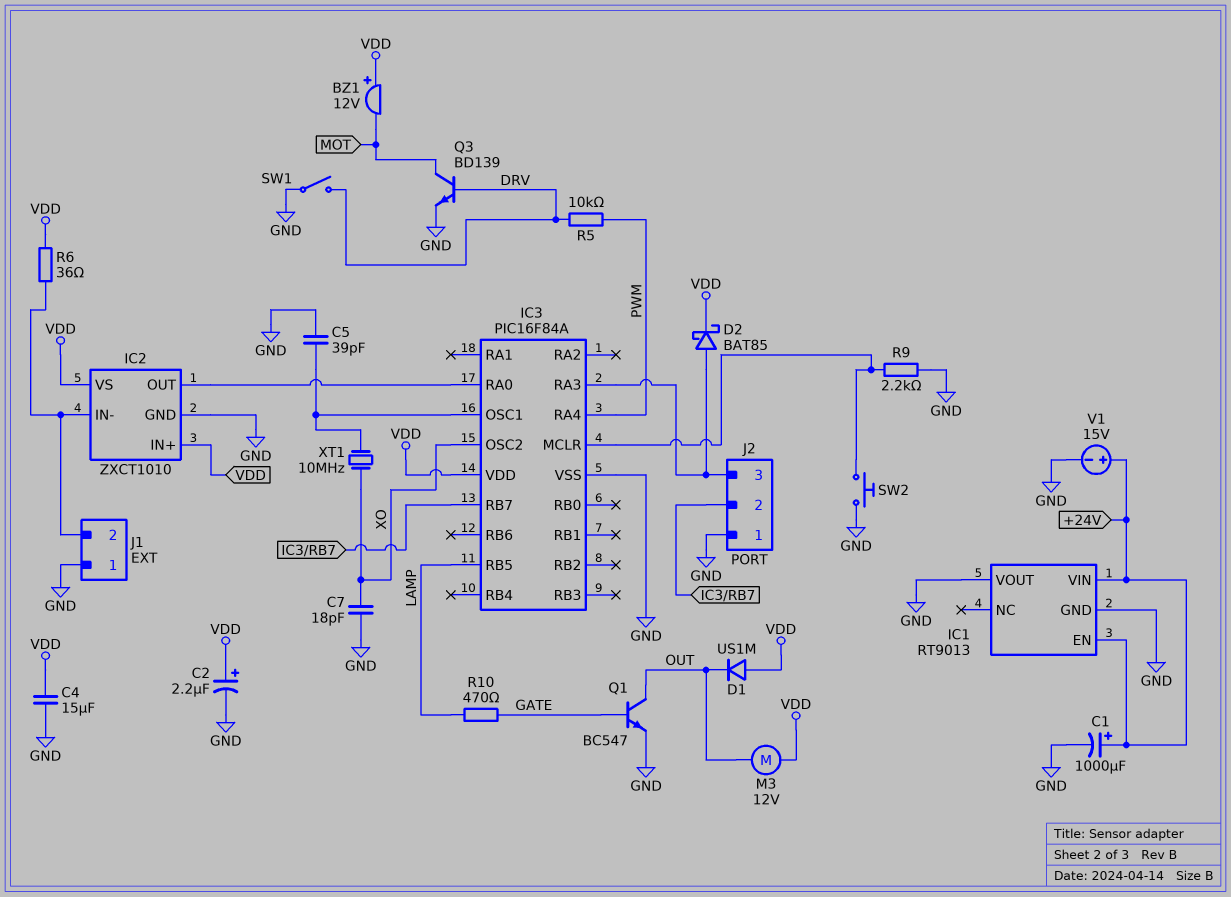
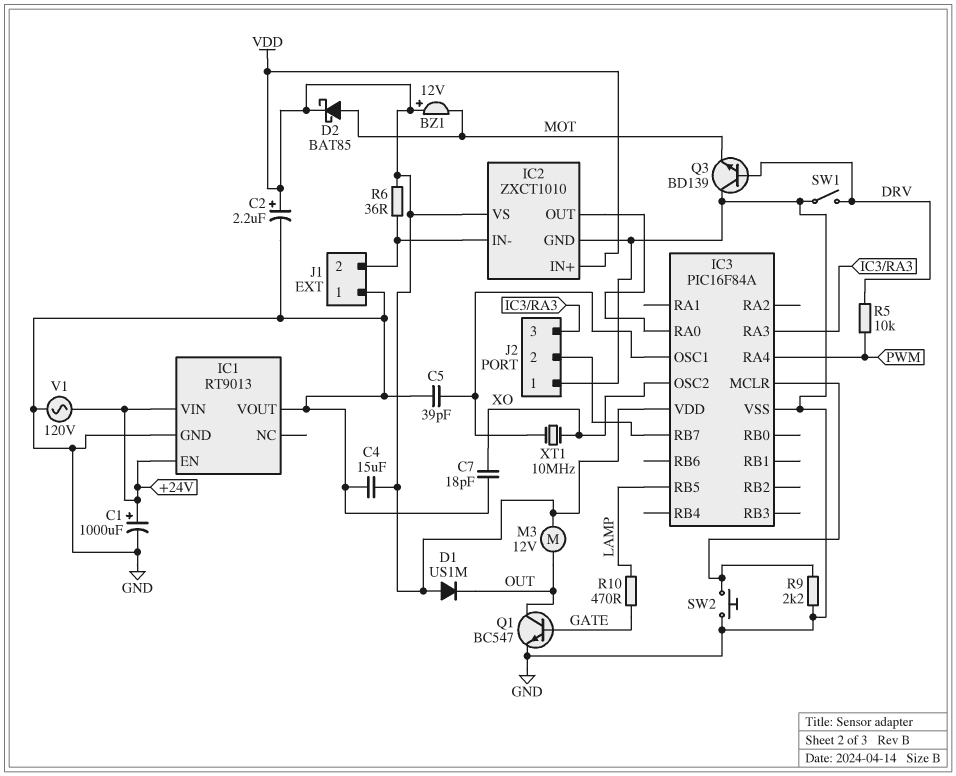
D2: schottky BAT85 (A IC3/RA3, K VDD) -> schottky BAT85 (A MOT, K VDD)
Q3: NPN BD139 (B DRV, C MOT, E GND) -> NPN BD139 (B DRV, C GND, E MOT)
V1: 15V (plus +24V, minus GND) -> AC 120V (+24V, GND)

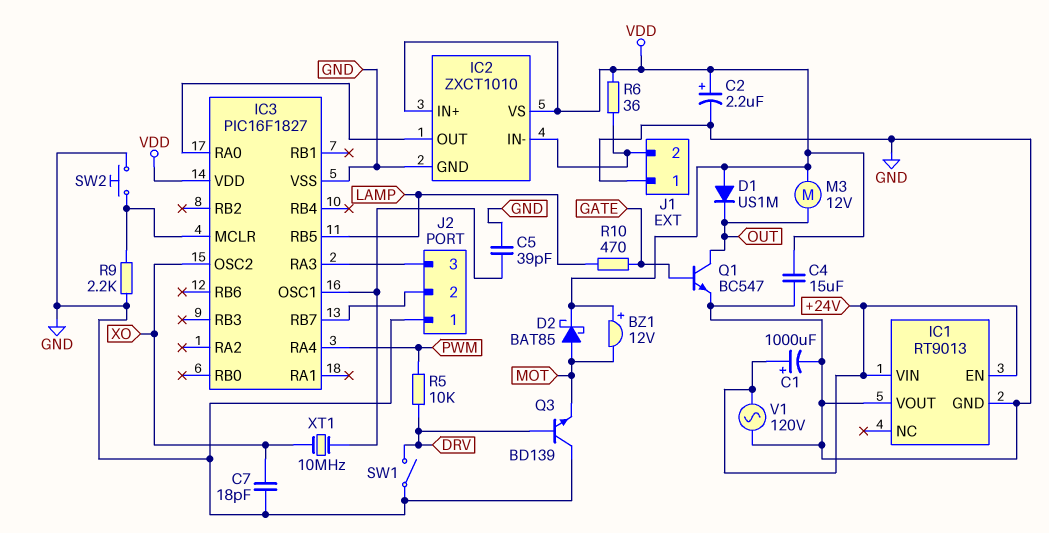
IC3: PIC16F84A -> PIC16F1827

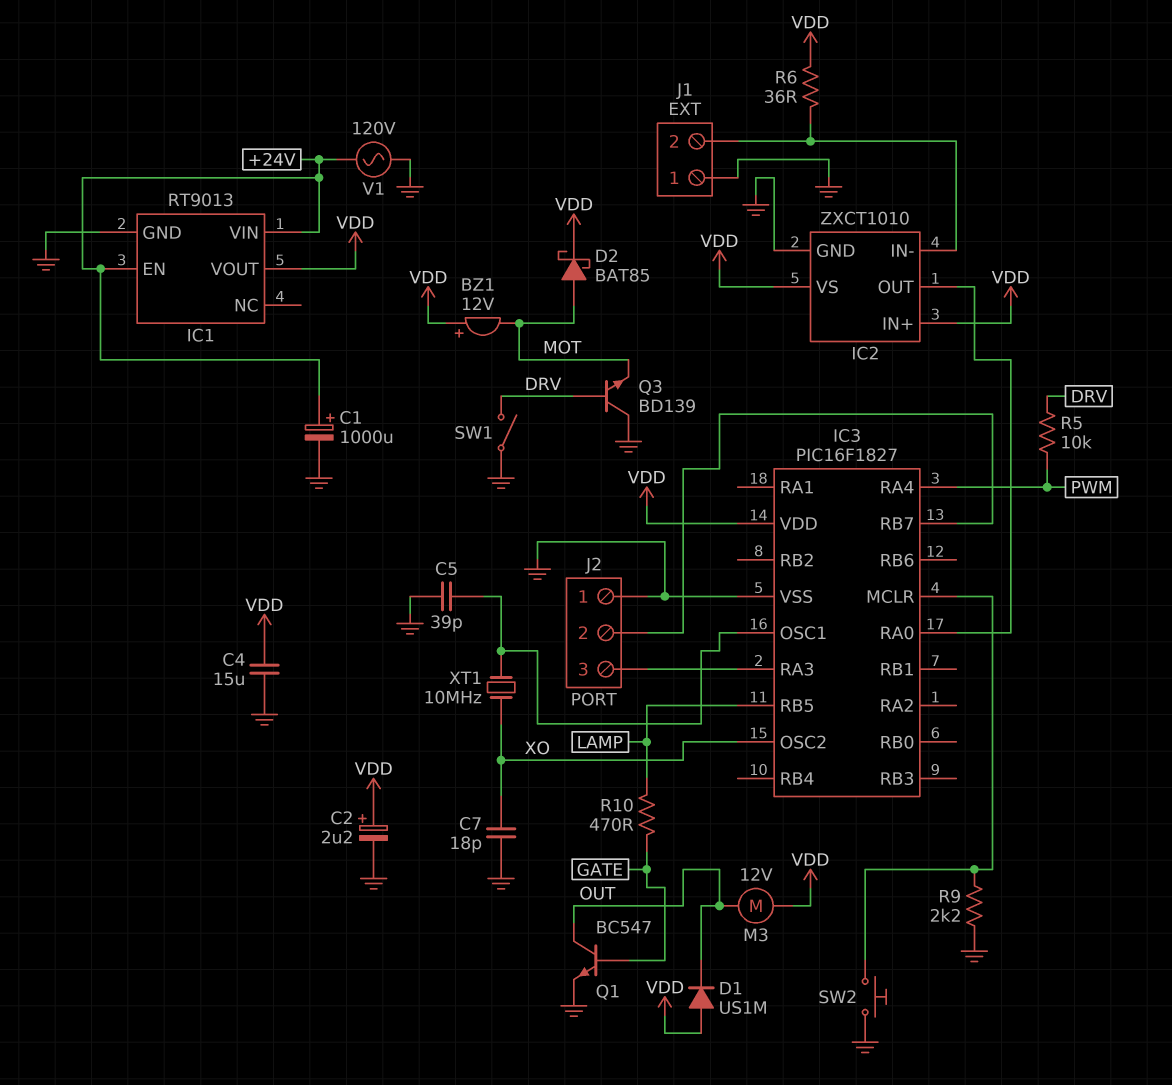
IC1 pin VOUT: GND -> VDD

